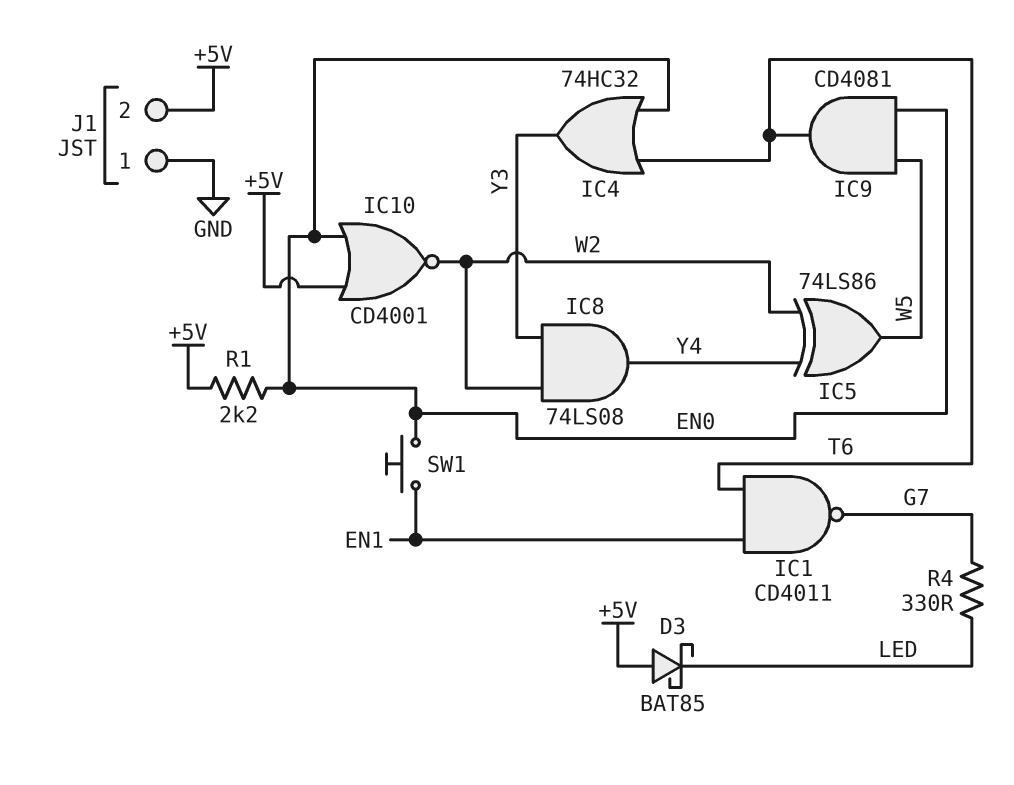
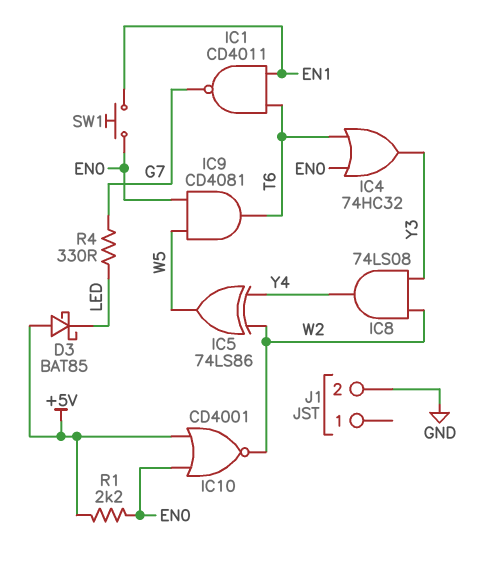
J1 pin 1: GND -> none
J1 pin 2: +5V -> GND

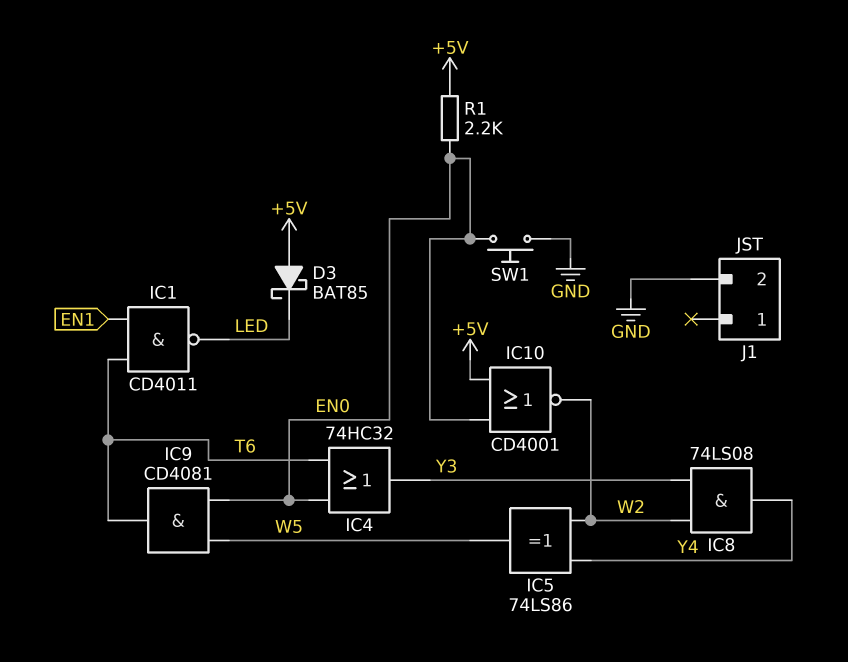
IC1: NAND CD4011 (in EN1, in T6, out G7) -> NAND CD4011 (in EN1, in T6, out LED)
R4: 330 (G7, LED) -> none
SW1: button (EN0, EN1) -> button (EN0, GND)

